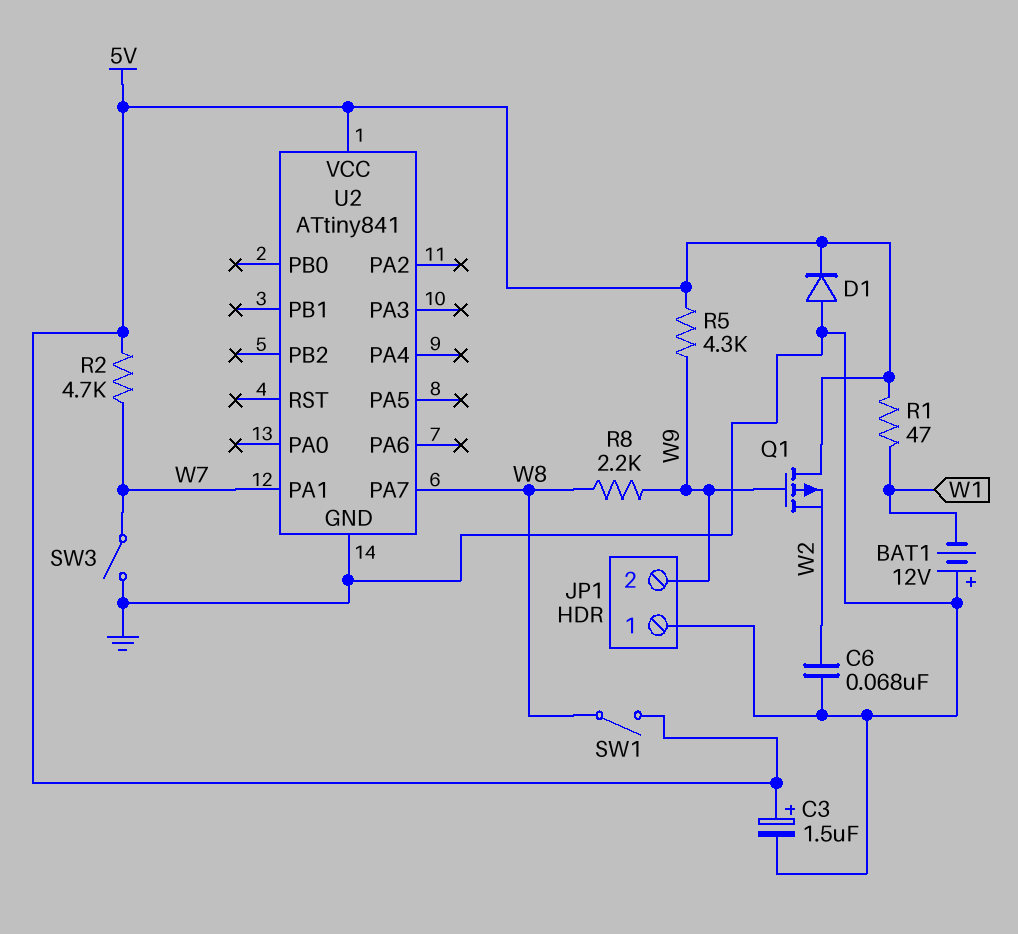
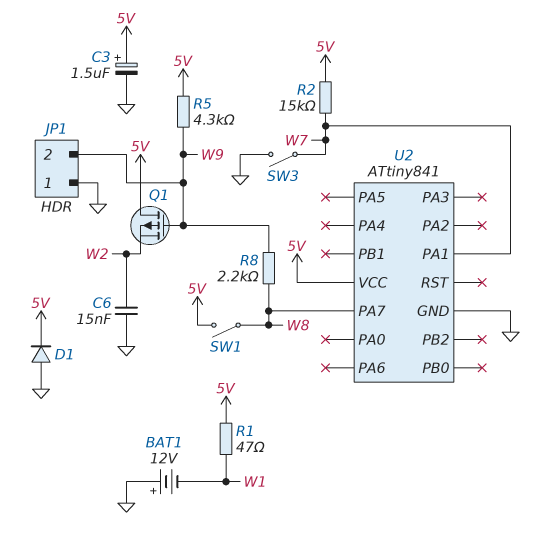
C6: 68nF (GND, W2) -> 15nF (GND, W2)
R2: 4.7k (5V, W7) -> 15k (5V, W7)

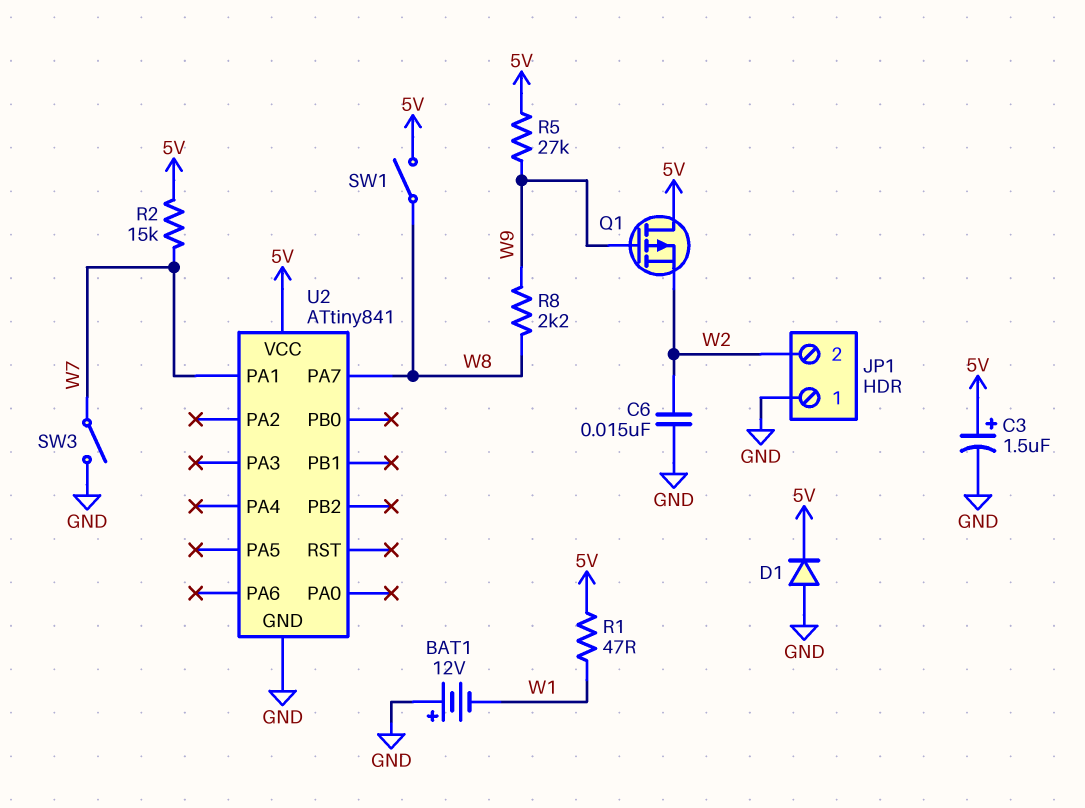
JP1 pin 2: W9 -> W2
R5: 4.3k (5V, W9) -> 27k (5V, W9)

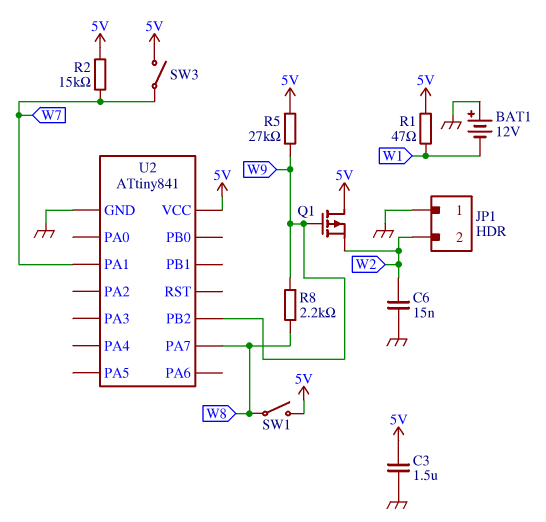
C3: 1.5uF (plus 5V, minus GND) -> 1.5uF (5V, GND)
D1: diode (A GND, K 5V) -> none
SW3: switch (GND, W7) -> switch (5V, W7)
U2 pin PB2: none -> W9

